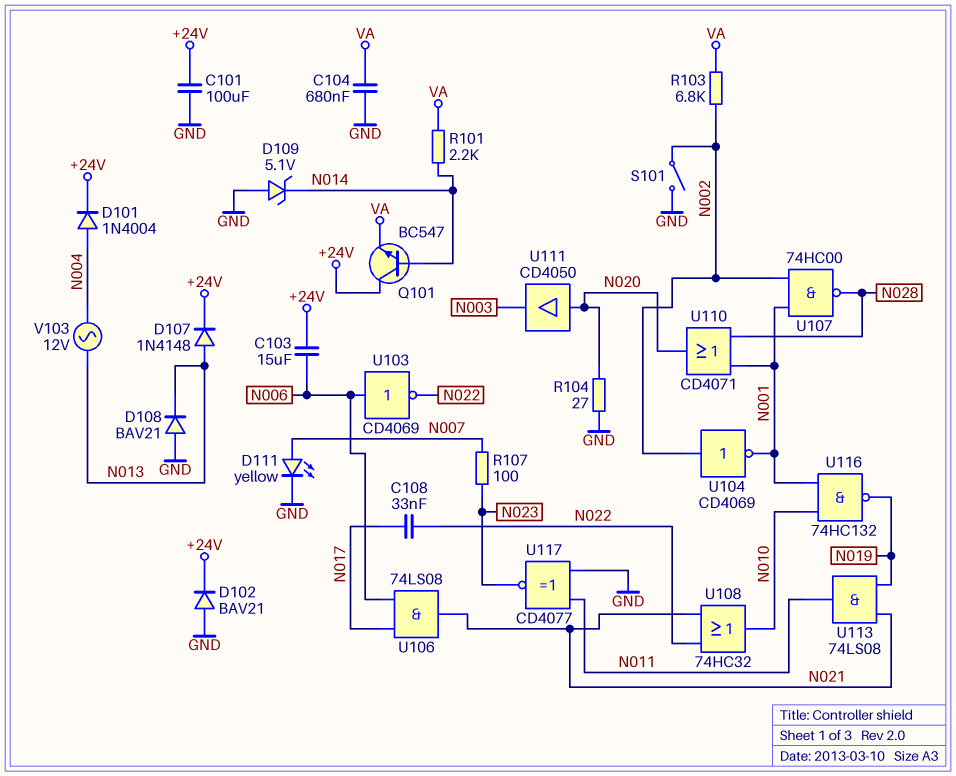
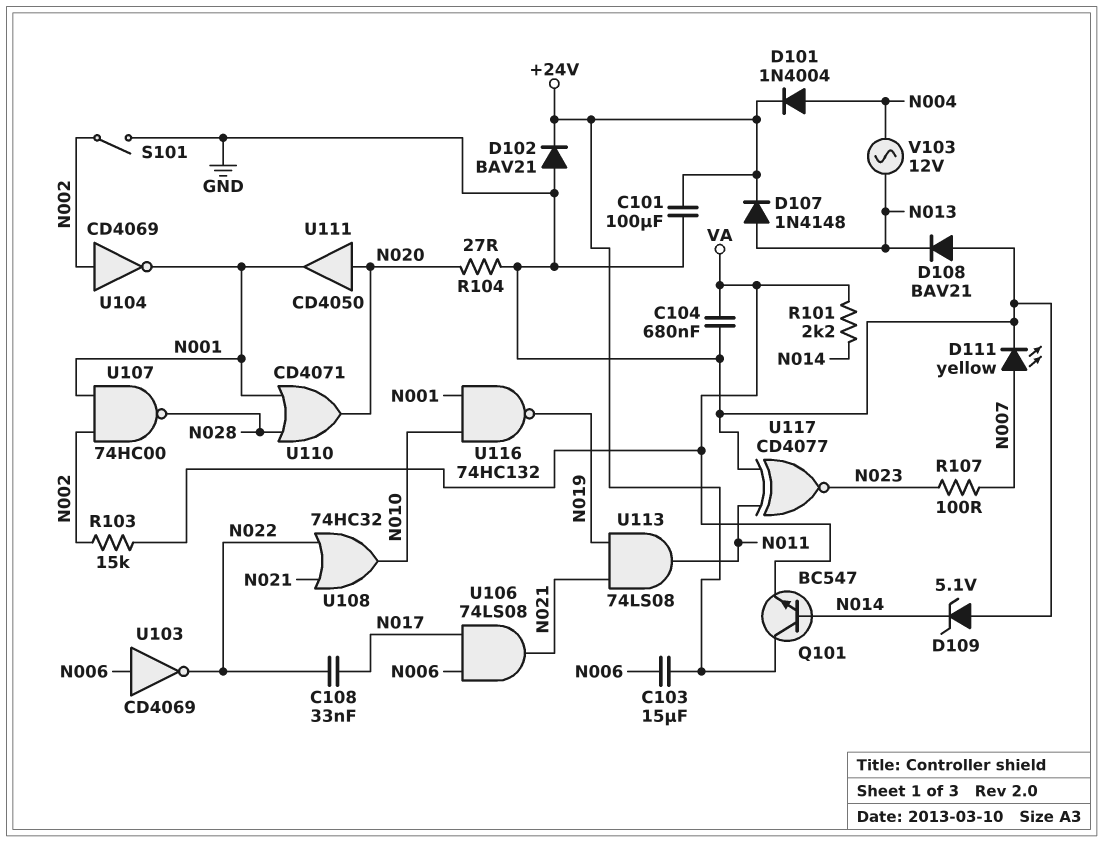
R103: 6.8k (N002, VA) -> 15k (N002, VA)
U111: buffer CD4050 (in N020, out N003) -> buffer CD4050 (in N020, out N001)

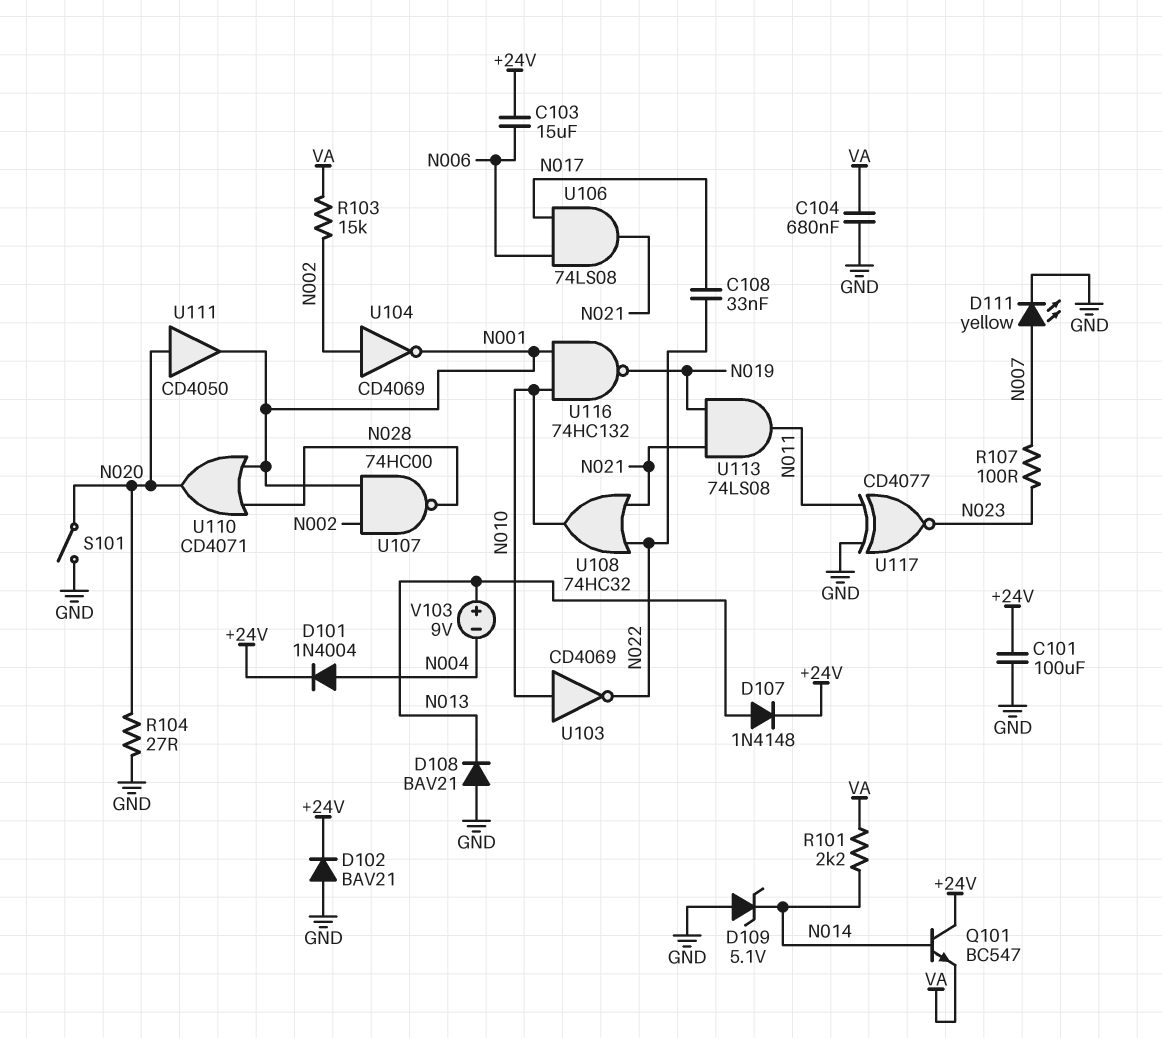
S101: switch (GND, N002) -> switch (GND, N020)
U103: NOT CD4069 (in N006, out N022) -> NOT CD4069 (in N010, out N022)
V103: AC 12V (N004, N013) -> 9V (plus N013, minus N004)

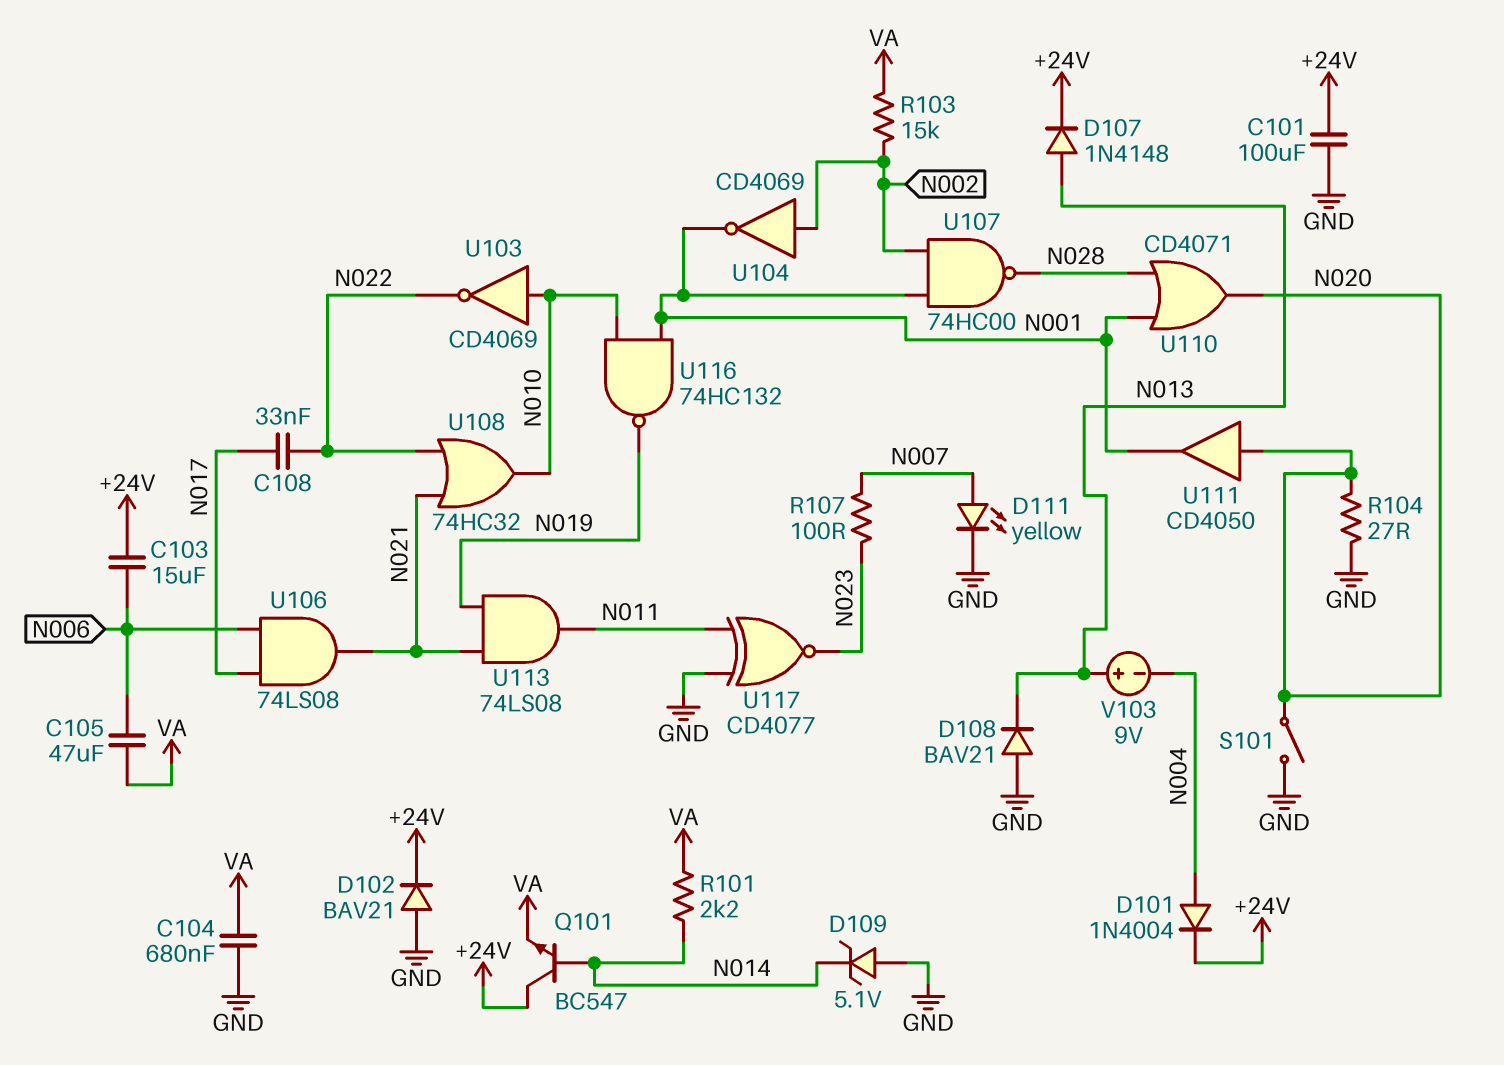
C105: none -> 47uF (N006, VA)

